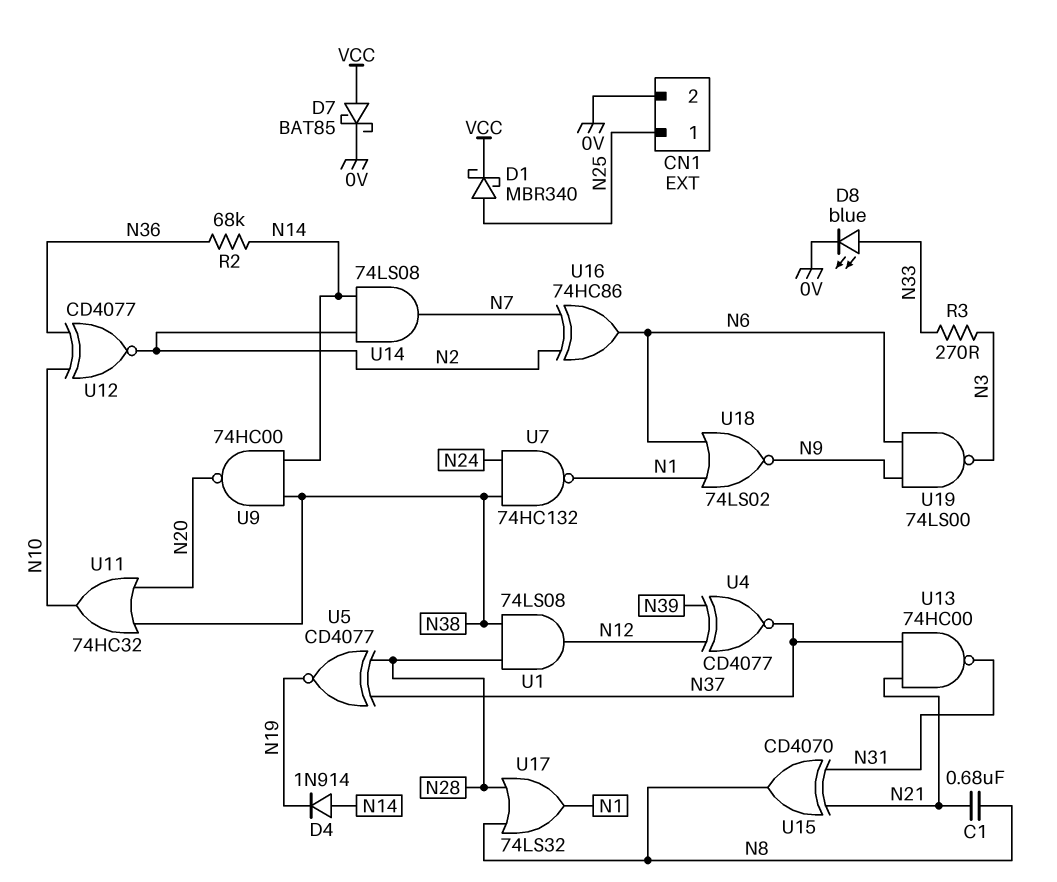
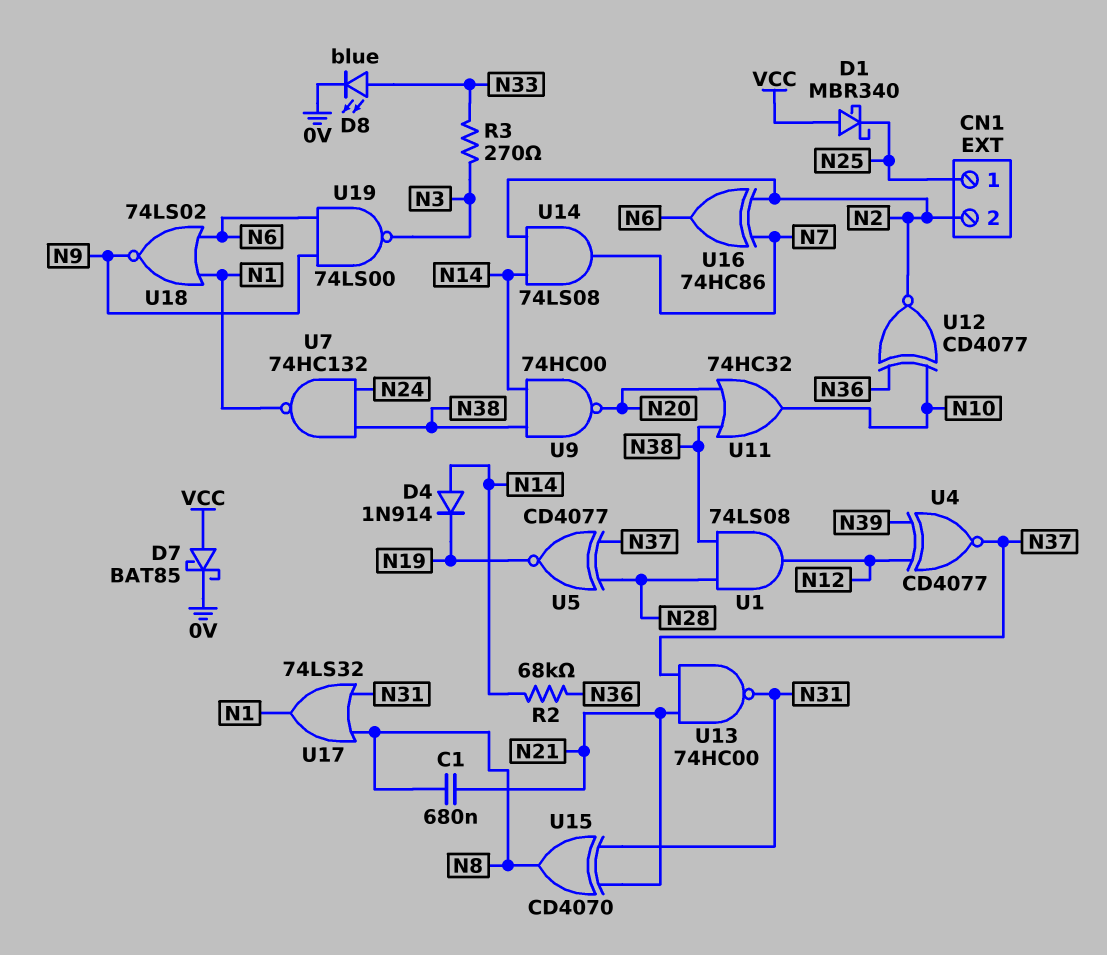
CN1 pin 2: 0V -> N2
D1: schottky MBR340 (A N25, K VCC) -> schottky MBR340 (A VCC, K N25)
U17: OR 74LS32 (in N8, in N28, out N1) -> OR 74LS32 (in N8, in N31, out N1)

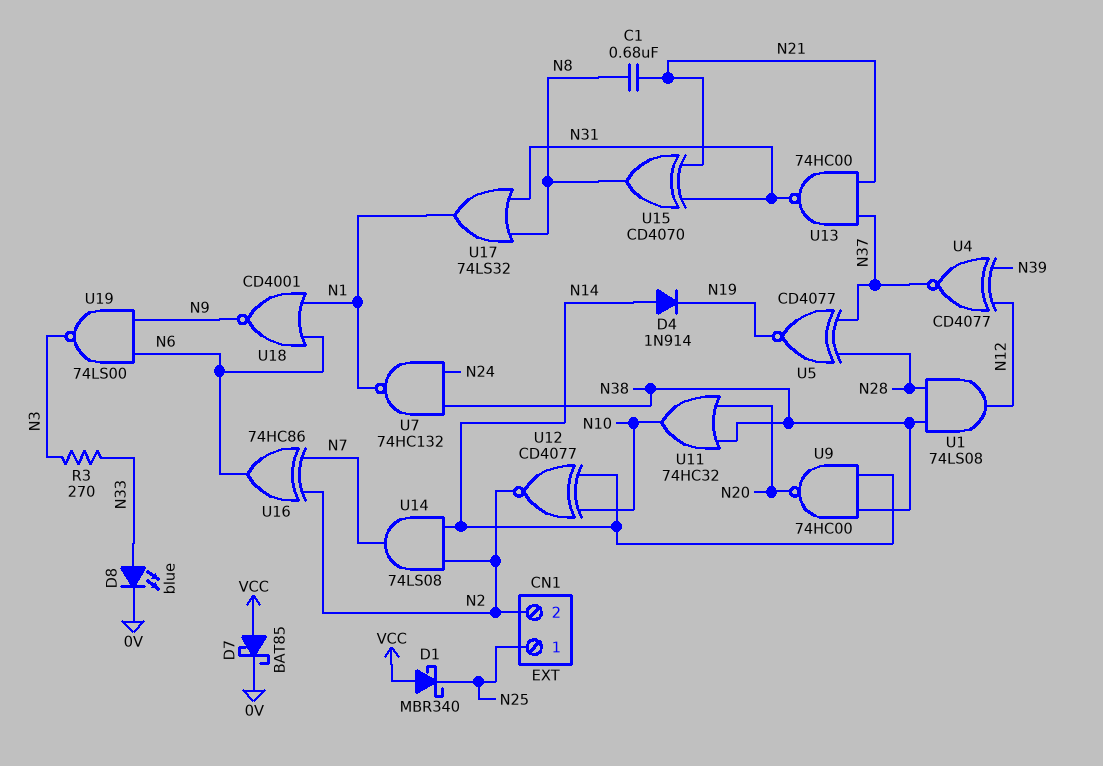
R2: 68k (N14, N36) -> none
U12: XNOR CD4077 (in N10, in N36, out N2) -> XNOR CD4077 (in N10, in N14, out N2)
U18: NOR 74LS02 (in N1, in N6, out N9) -> NOR CD4001 (in N1, in N6, out N9)

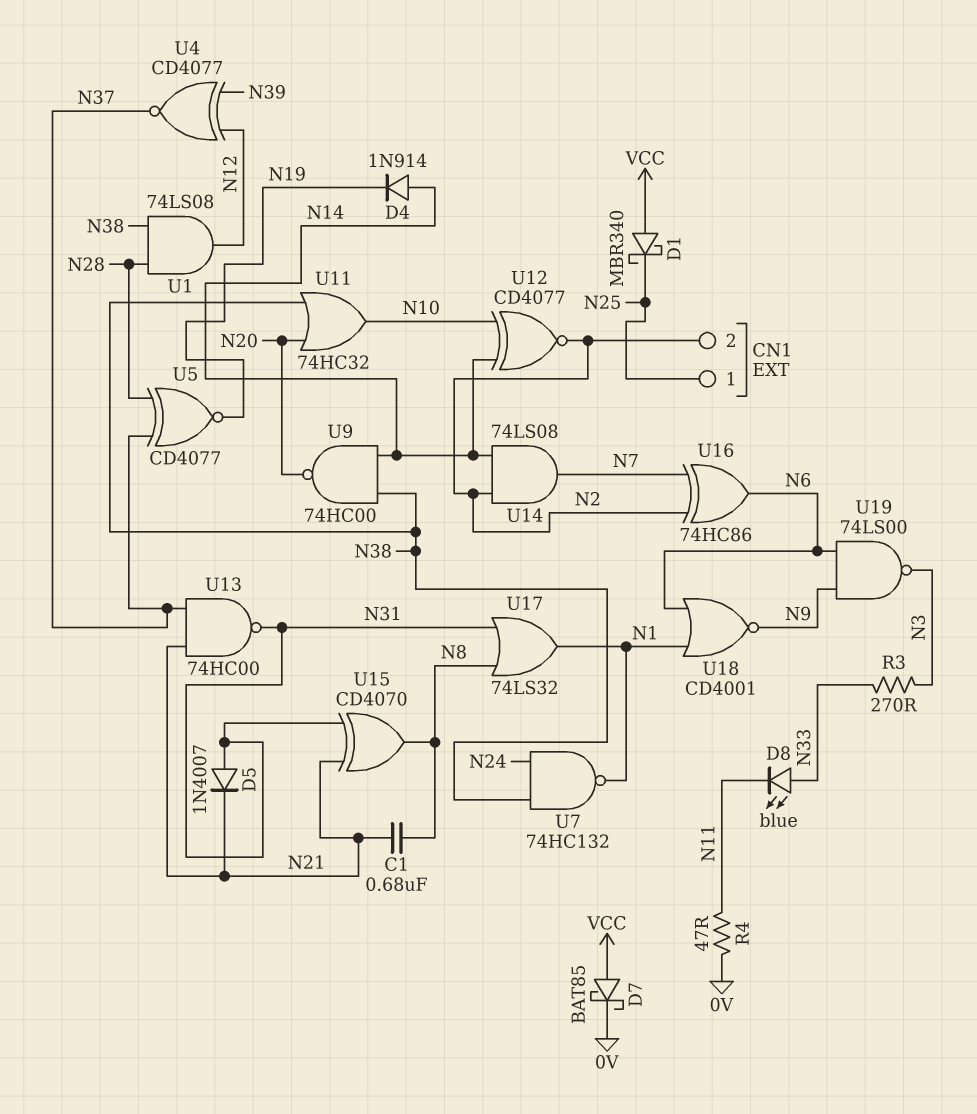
D5: none -> diode 1N4007 (A N31, K N21)
D8: LED blue (A N33, K 0V) -> LED blue (A N33, K N11)
R4: none -> 47 (0V, N11)

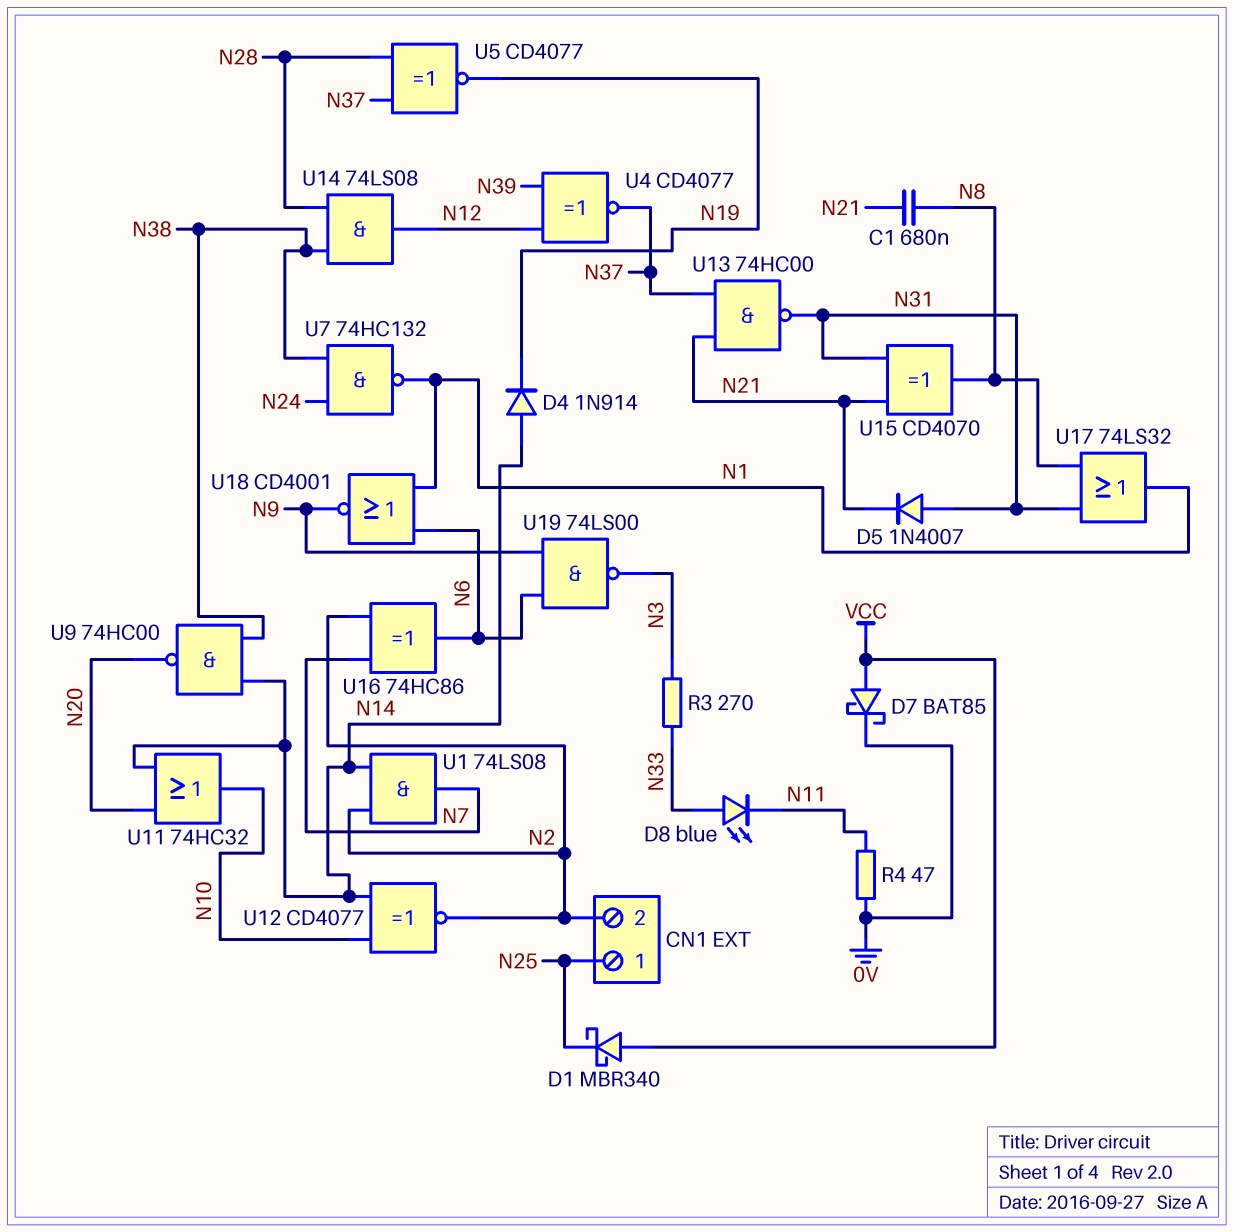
U1: AND 74LS08 (in N28, in N38, out N12) -> AND 74LS08 (in N2, in N14, out N7)
U11: OR 74HC32 (in N20, in N38, out N10) -> OR 74HC32 (in N14, in N20, out N10)
U14: AND 74LS08 (in N2, in N14, out N7) -> AND 74LS08 (in N28, in N38, out N12)

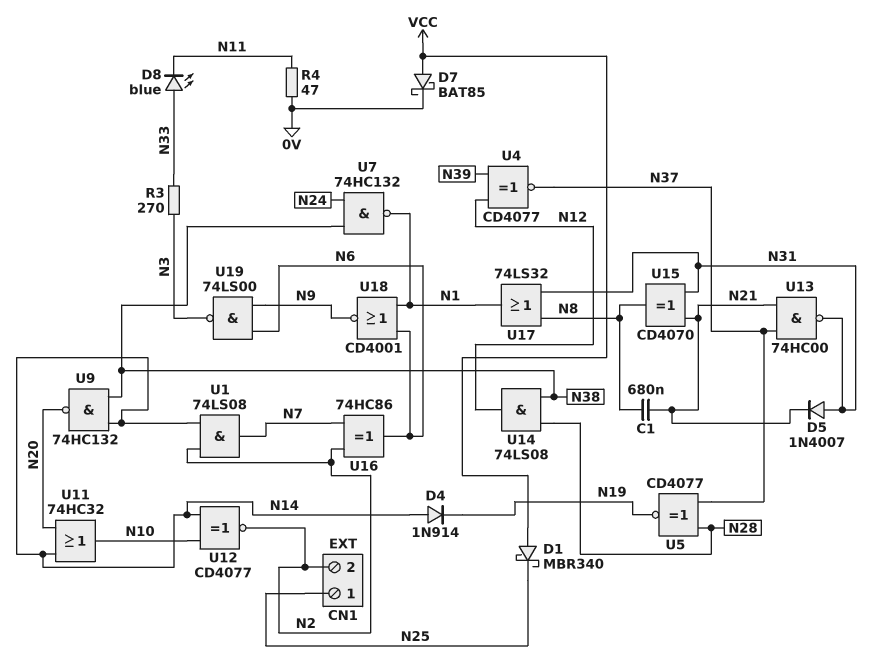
U9: NAND 74HC00 (in N14, in N38, out N20) -> NAND 74HC132 (in N14, in N38, out N20)

